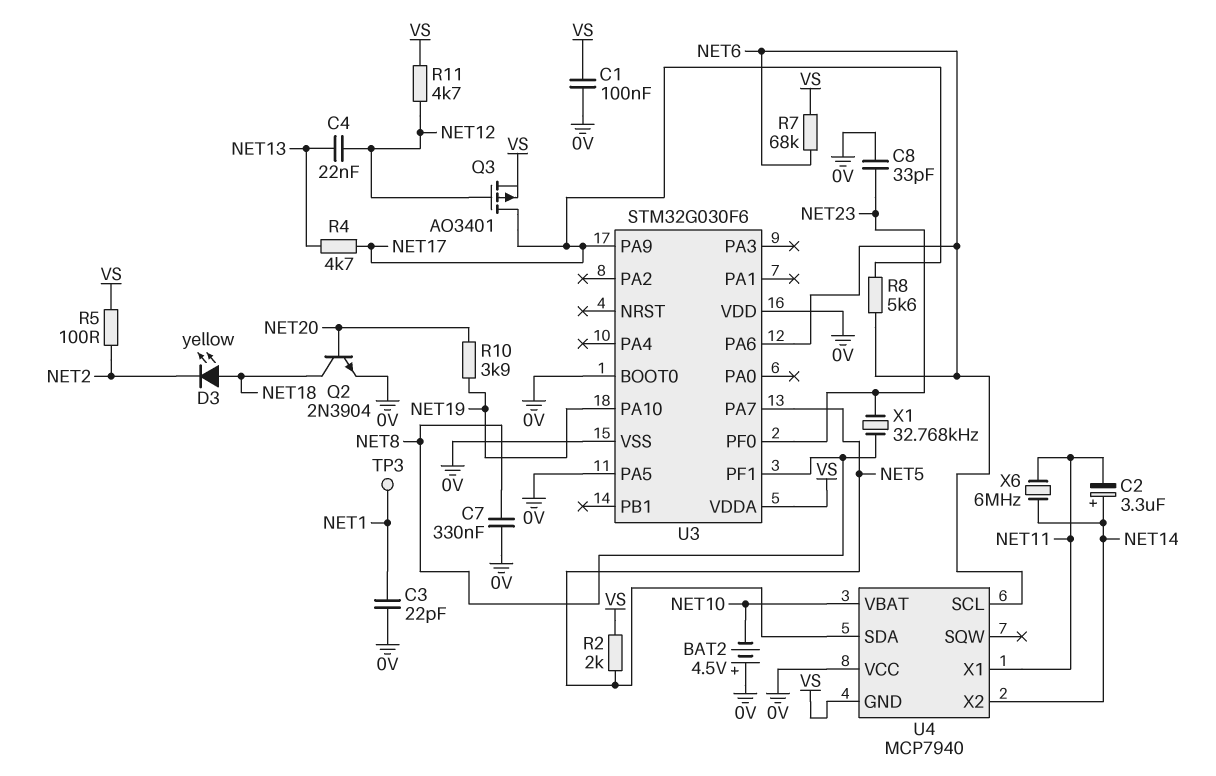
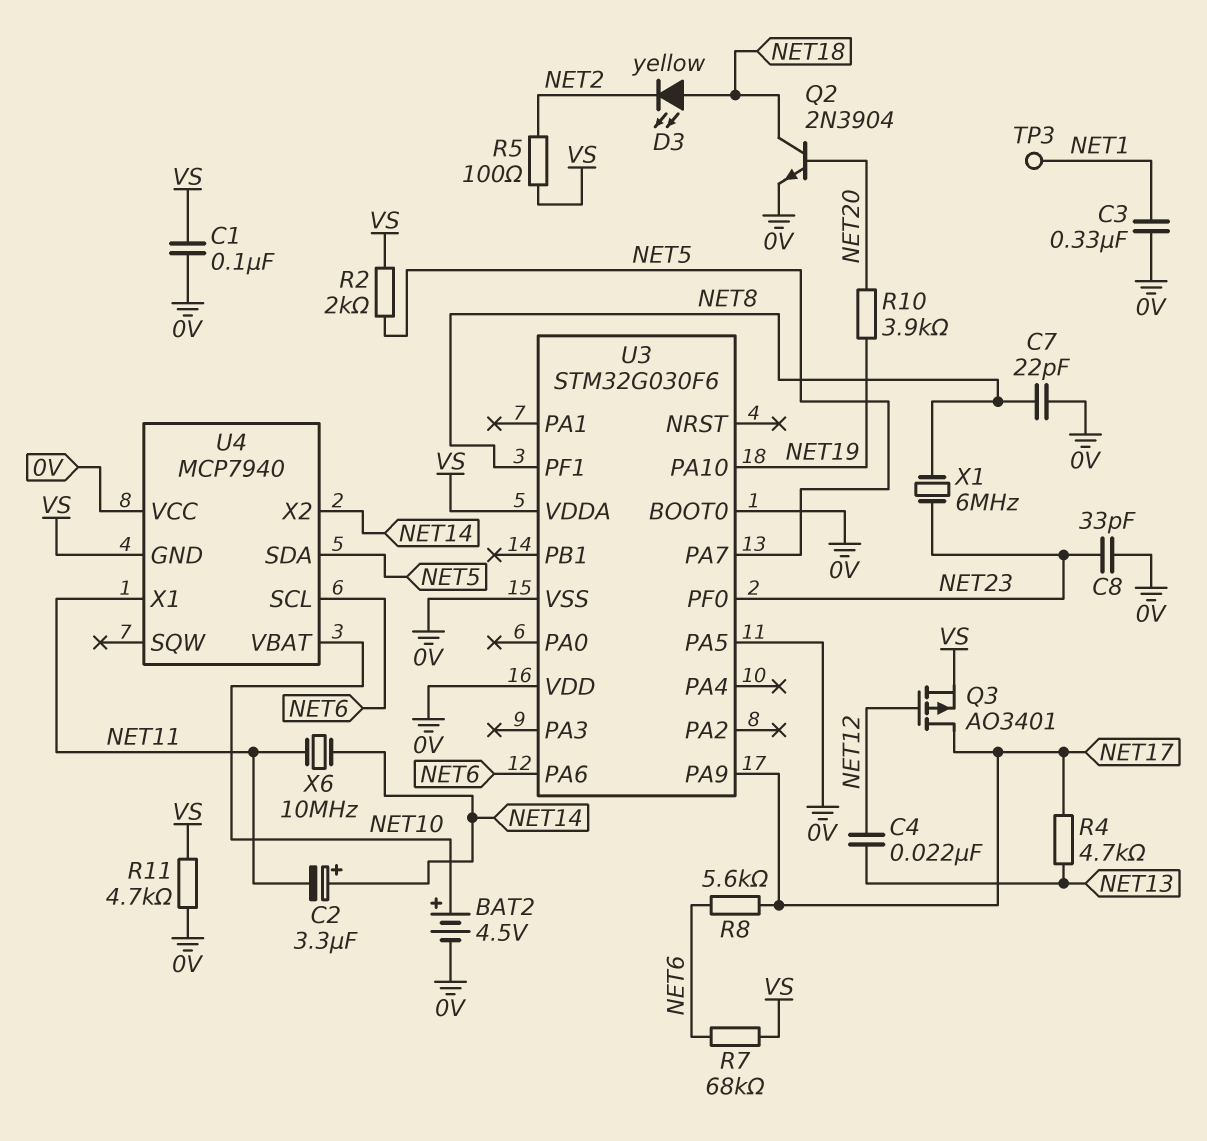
BAT2: 4.5V (plus 0V, minus NET10) -> 4.5V (plus NET10, minus 0V)
C3: 22pF (0V, NET1) -> 330nF (0V, NET1)
C7: 330nF (0V, NET8) -> 22pF (0V, NET8)
R11: 4.7k (NET12, VS) -> 4.7k (0V, VS)
X1: 32.768kHz (NET8, NET23) -> 6MHz (NET8, NET23)
X6: 6MHz (NET11, NET14) -> 10MHz (NET11, NET14)

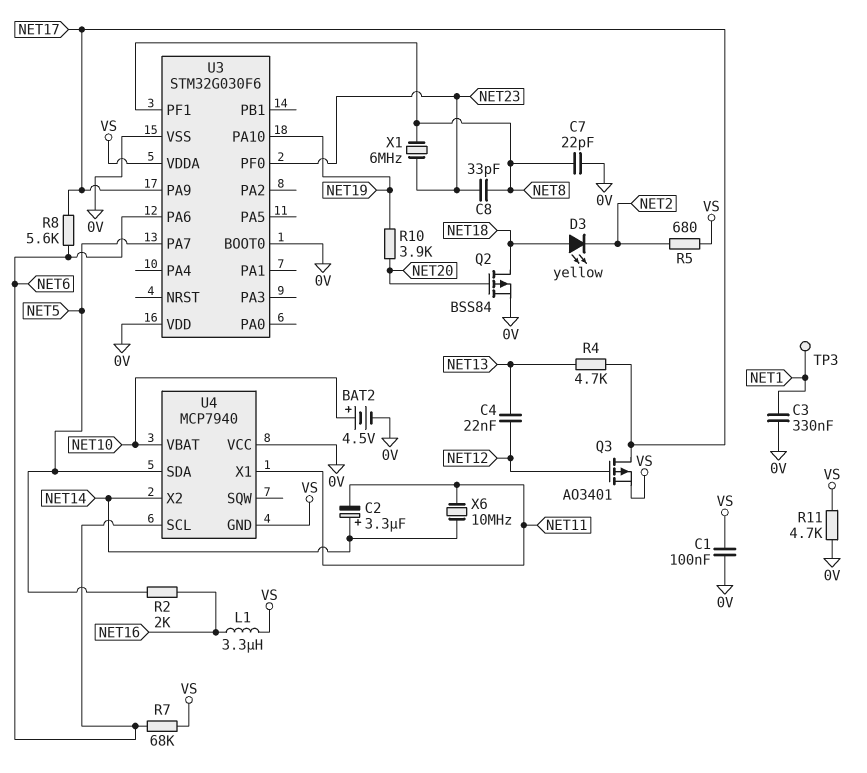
C8: 33pF (0V, NET23) -> 33pF (NET8, NET23)
L1: none -> 3.3uH (NET16, VS)
Q2: NPN 2N3904 (B NET20, C NET18, E 0V) -> PMOS BSS84 (G NET20, D NET18, S 0V)
R2: 2k (NET5, VS) -> 2k (NET5, NET16)
R5: 100 (NET2, VS) -> 680 (NET2, VS)
U3 pin PA5: 0V -> none

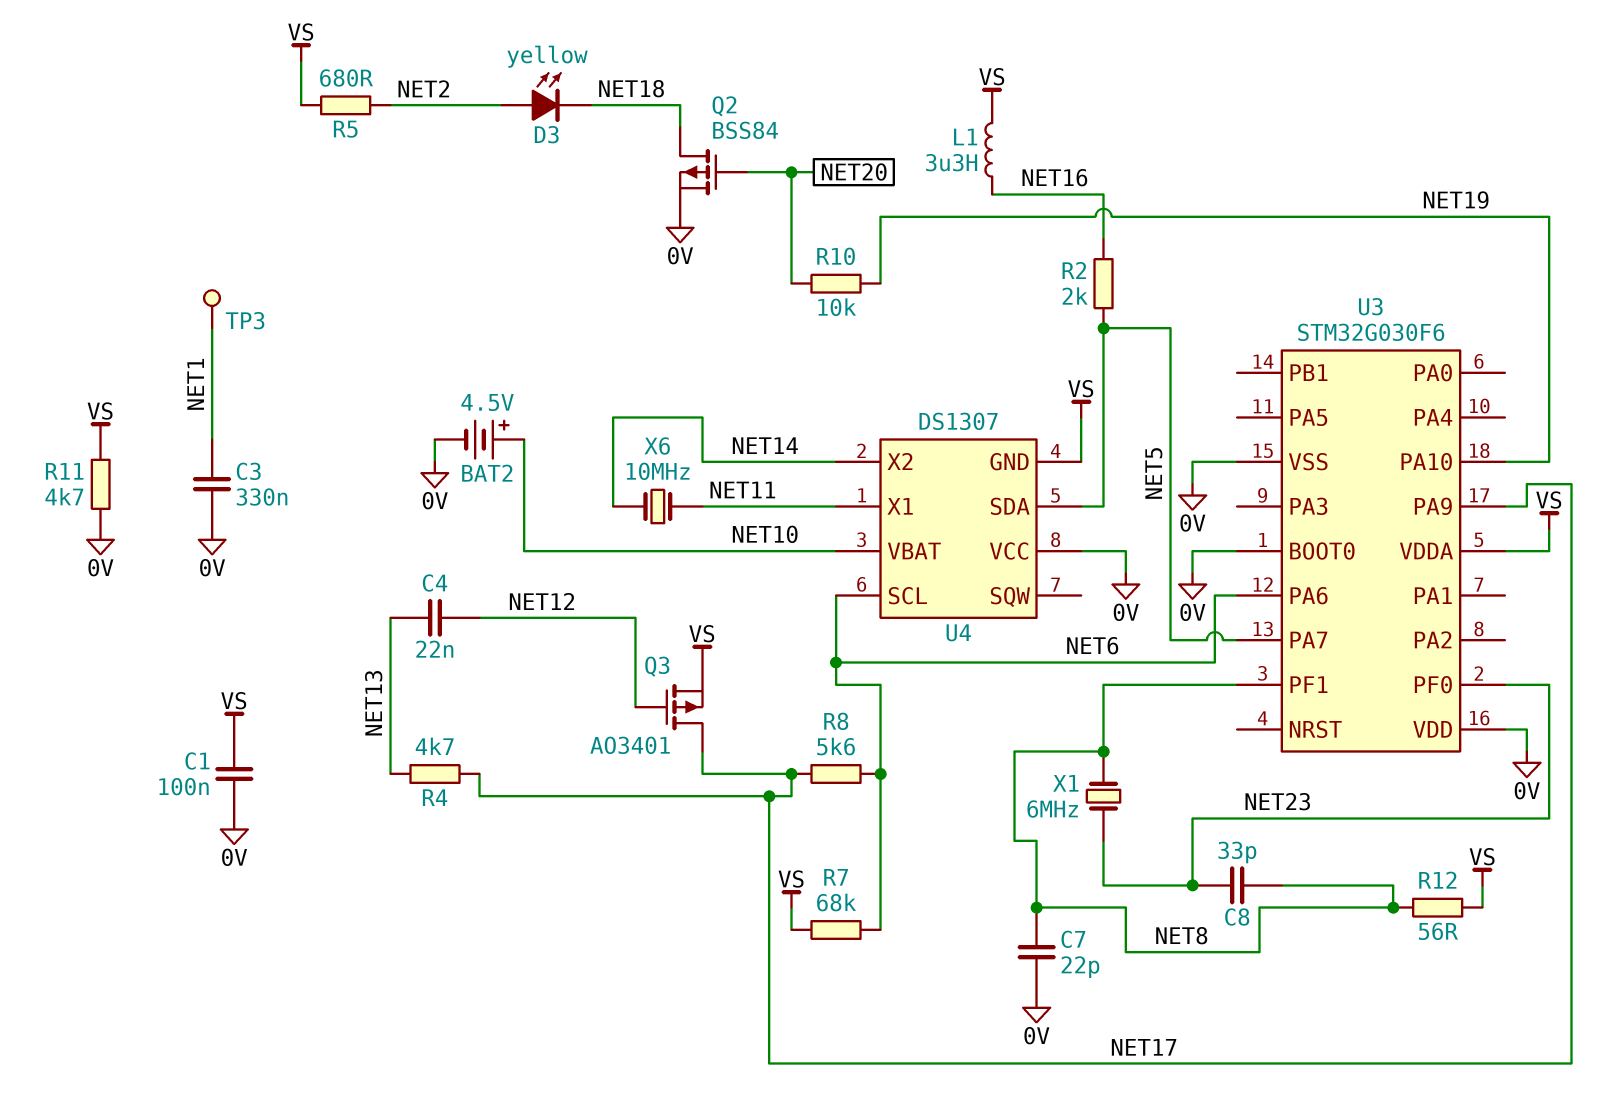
C2: 3.3uF (plus NET14, minus NET11) -> none
D3: LED yellow (A NET18, K NET2) -> LED yellow (A NET2, K NET18)
R10: 3.9k (NET19, NET20) -> 10k (NET19, NET20)
R12: none -> 56 (NET8, VS)
U4: MCP7940 -> DS1307

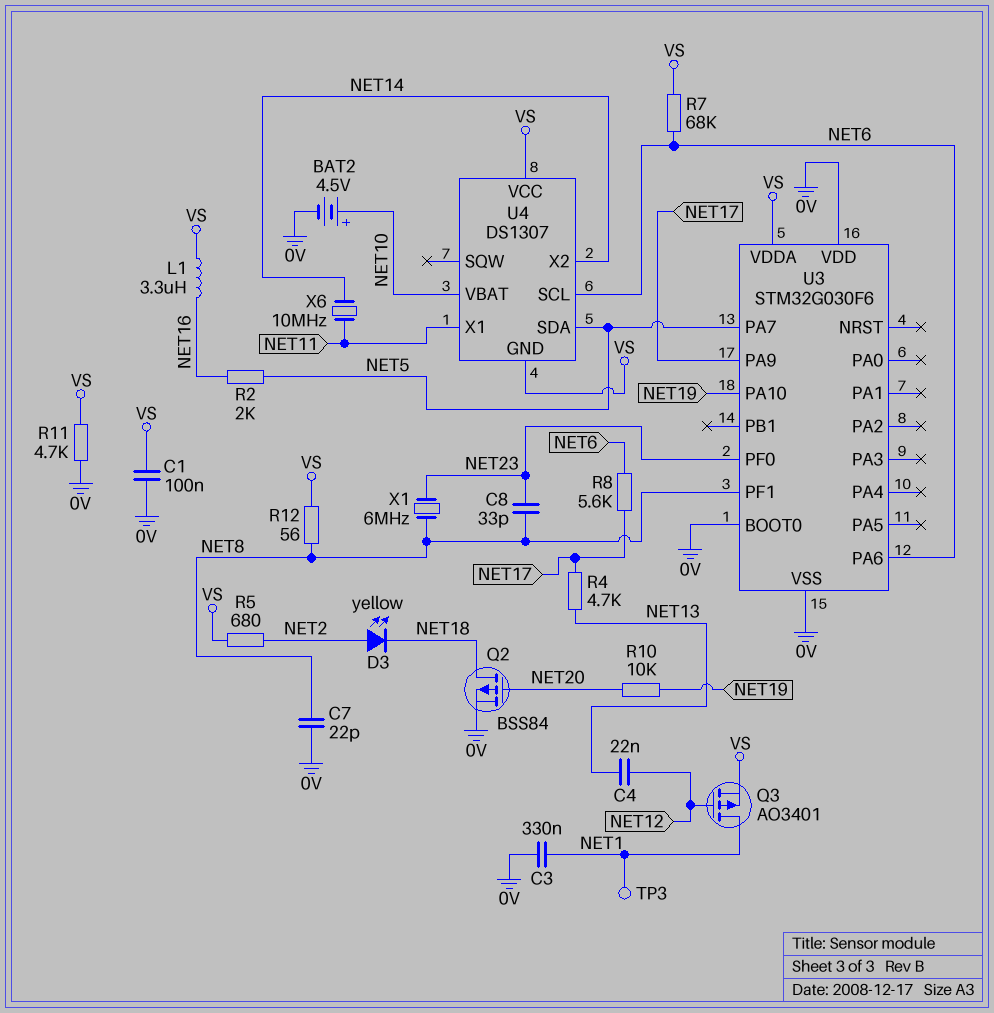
Q3: PMOS AO3401 (G NET12, D NET17, S VS) -> PMOS AO3401 (G NET12, D NET1, S VS)
U4 pin VCC: 0V -> VS

